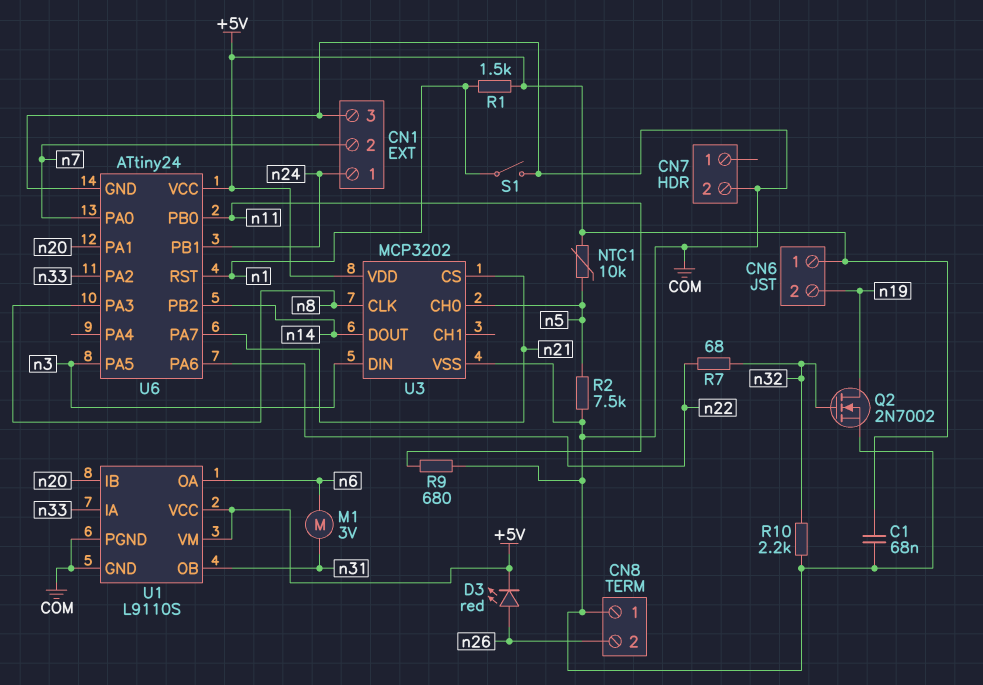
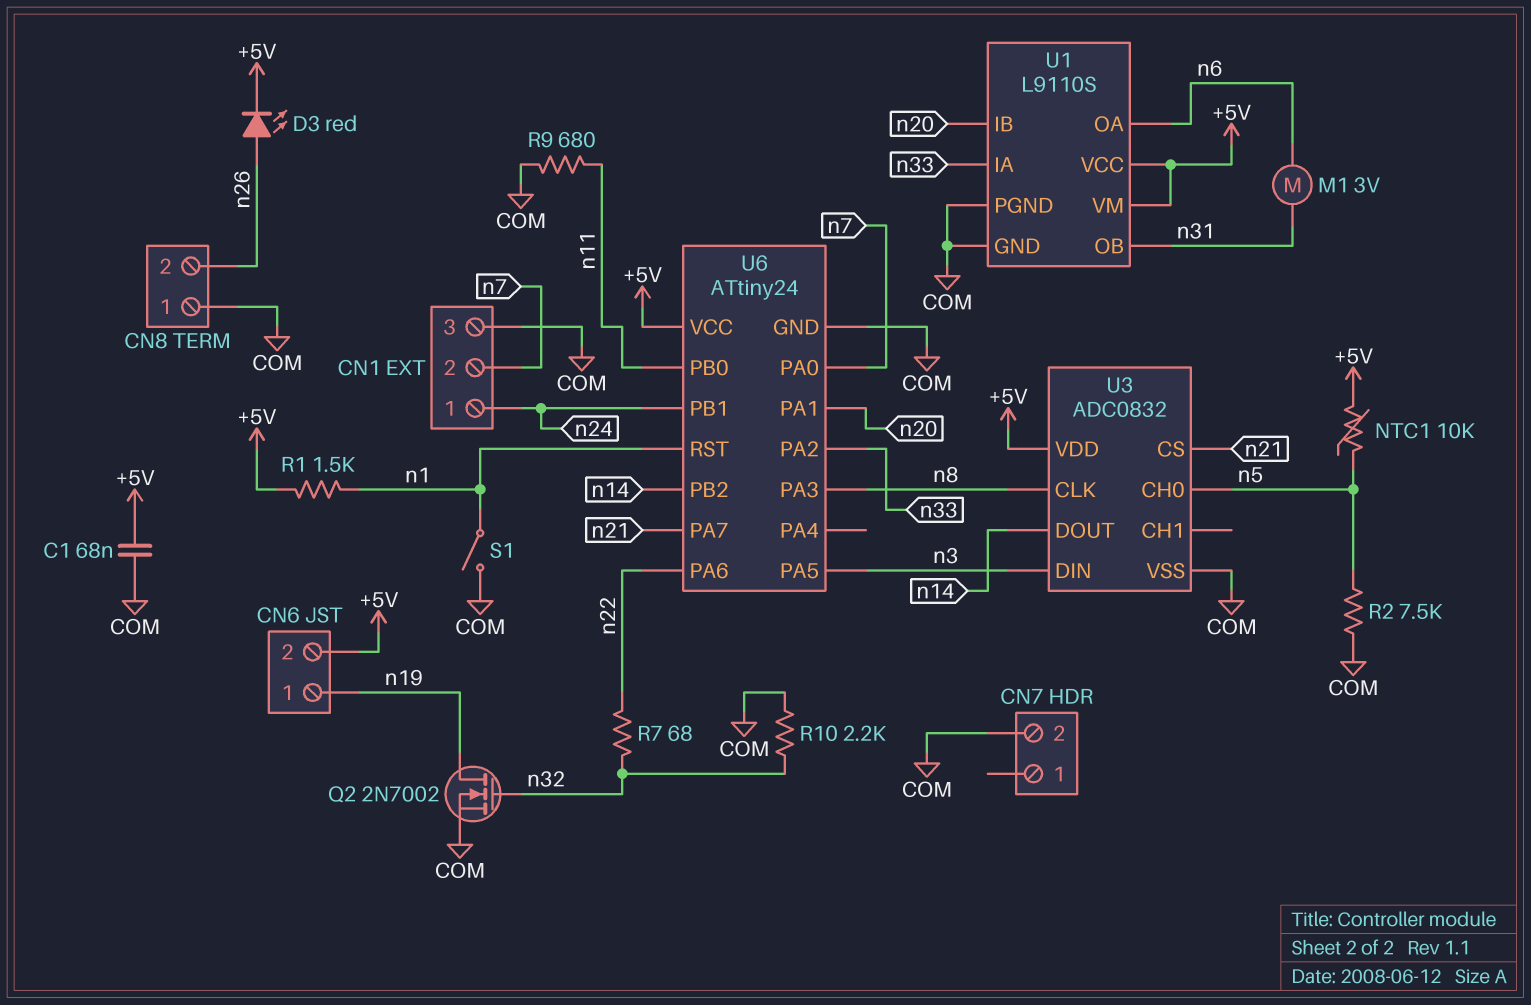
CN6 pin 1: +5V -> n19
CN6 pin 2: n19 -> +5V
U3: MCP3202 -> ADC0832

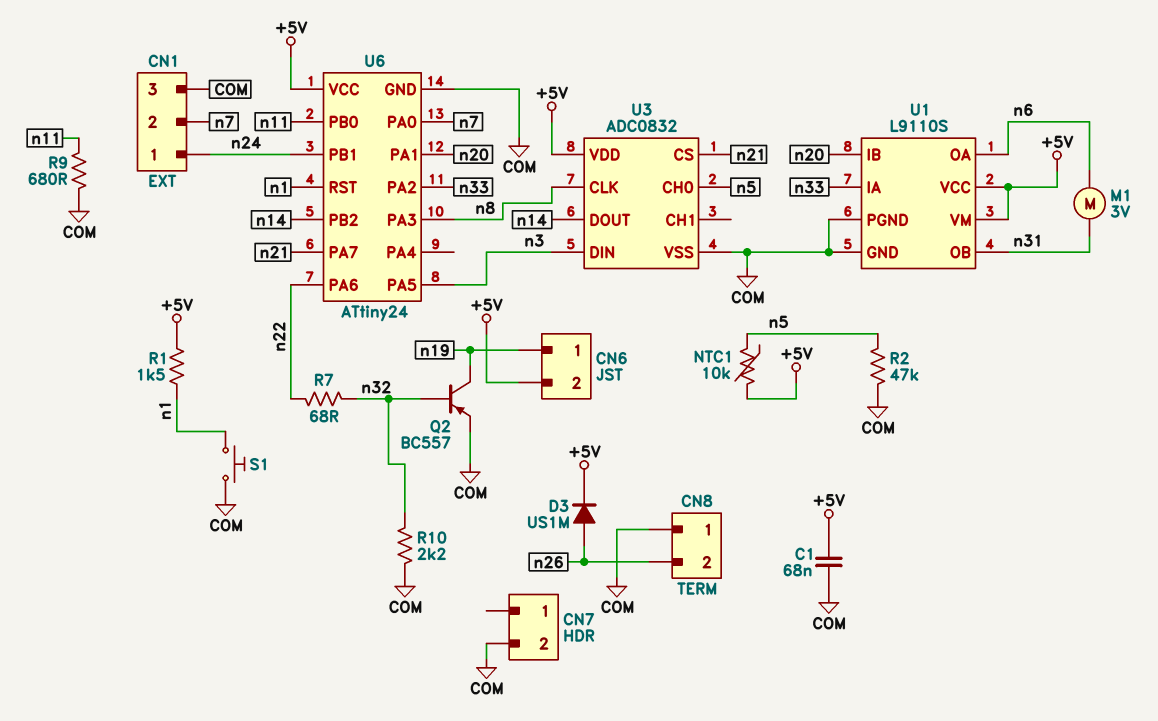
D3: LED red (A n26, K +5V) -> diode US1M (A n26, K +5V)
Q2: NMOS 2N7002 (G n32, D n19, S COM) -> PNP BC557 (B n32, C n19, E COM)
R2: 7.5k (COM, n5) -> 47k (COM, n5)
S1: switch (COM, n1) -> button (COM, n1)

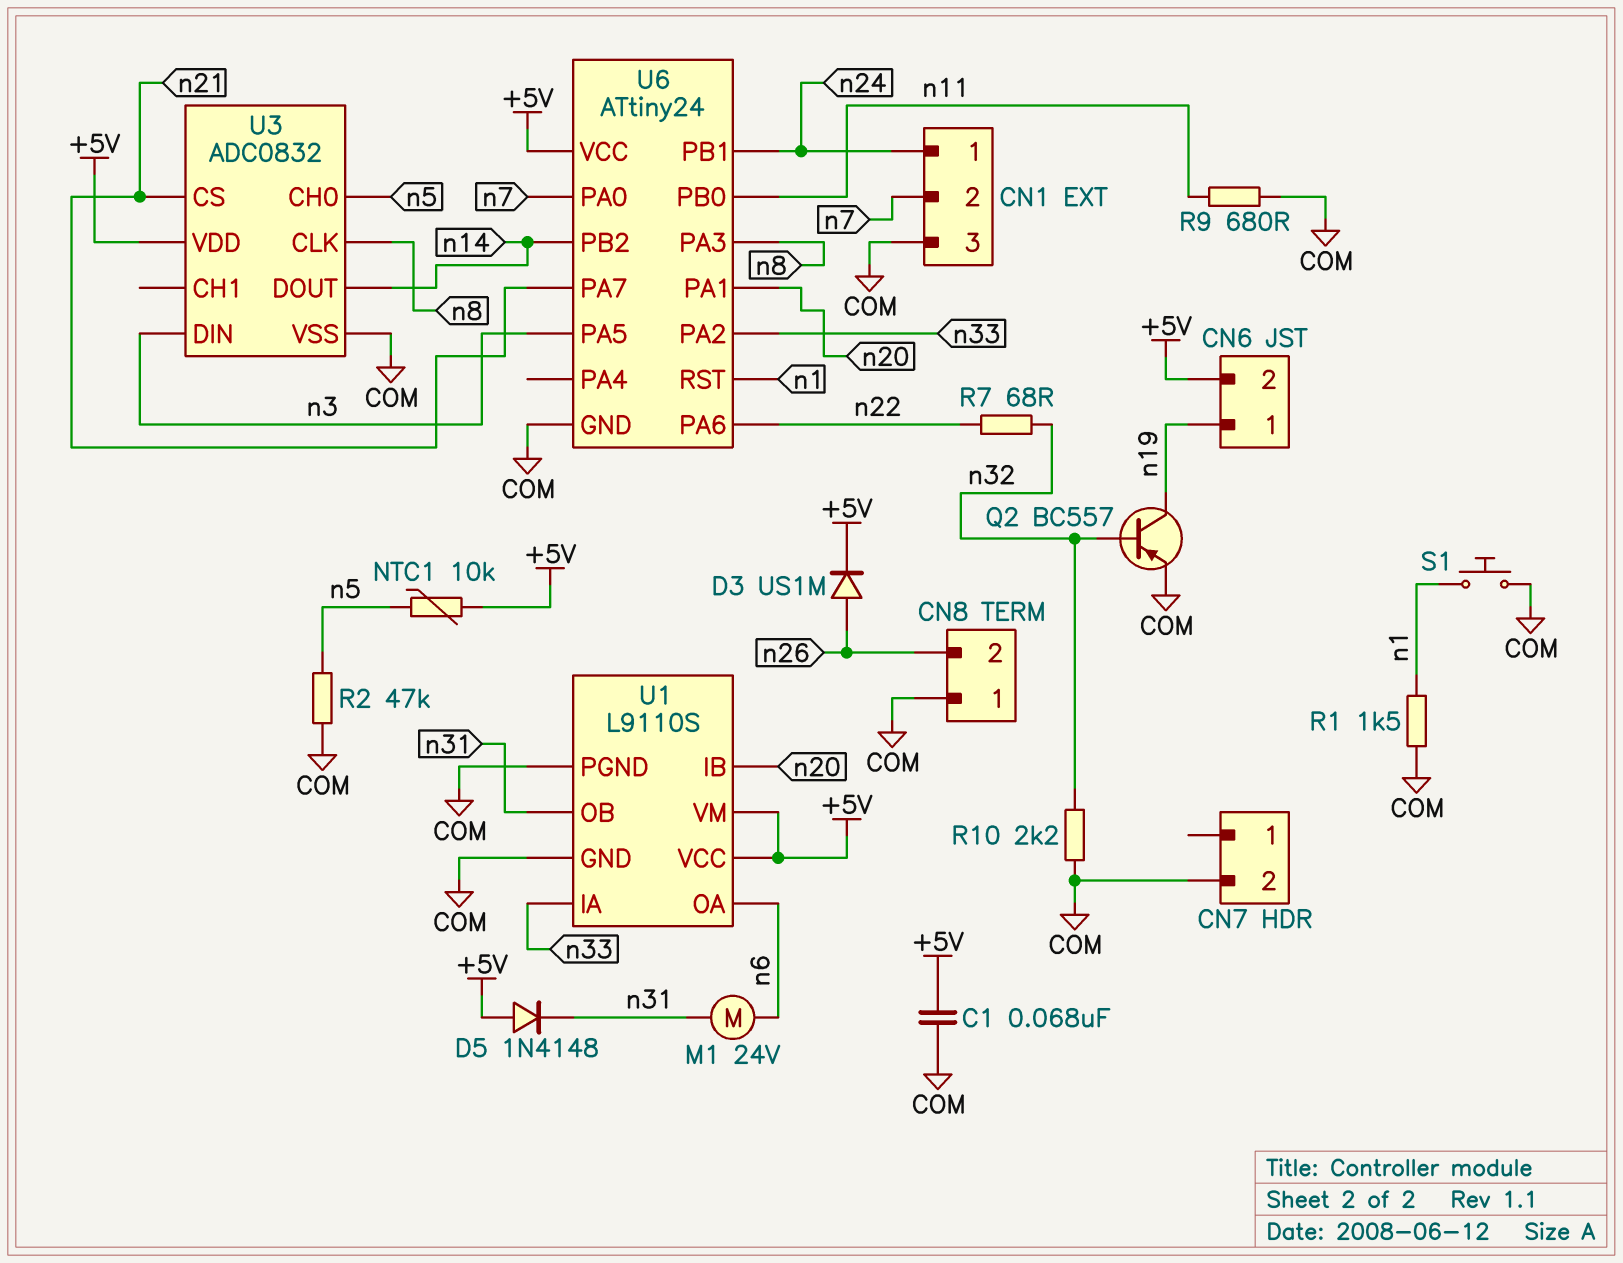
D5: none -> diode 1N4148 (A +5V, K n31)
M1: motor 3V (n6, n31) -> motor 24V (n6, n31)
R1: 1.5k (+5V, n1) -> 1.5k (COM, n1)

